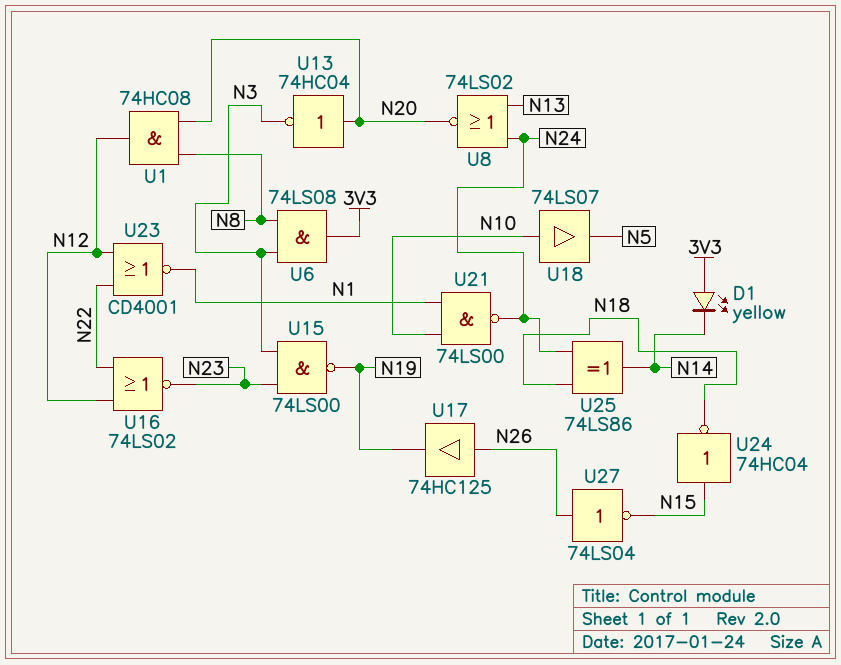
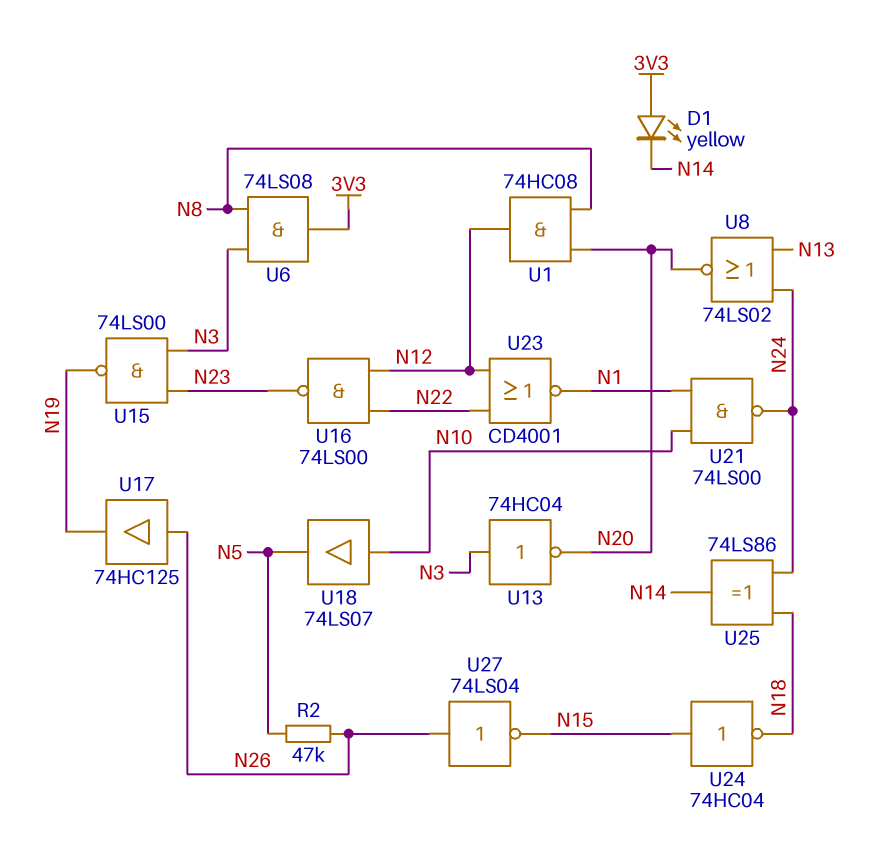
R2: none -> 47k (N5, N26)
U13: NOT 74HC04 (in N20, out N3) -> NOT 74HC04 (in N3, out N20)
U16: NOR 74LS02 (in N12, in N22, out N23) -> NAND 74LS00 (in N12, in N22, out N23)

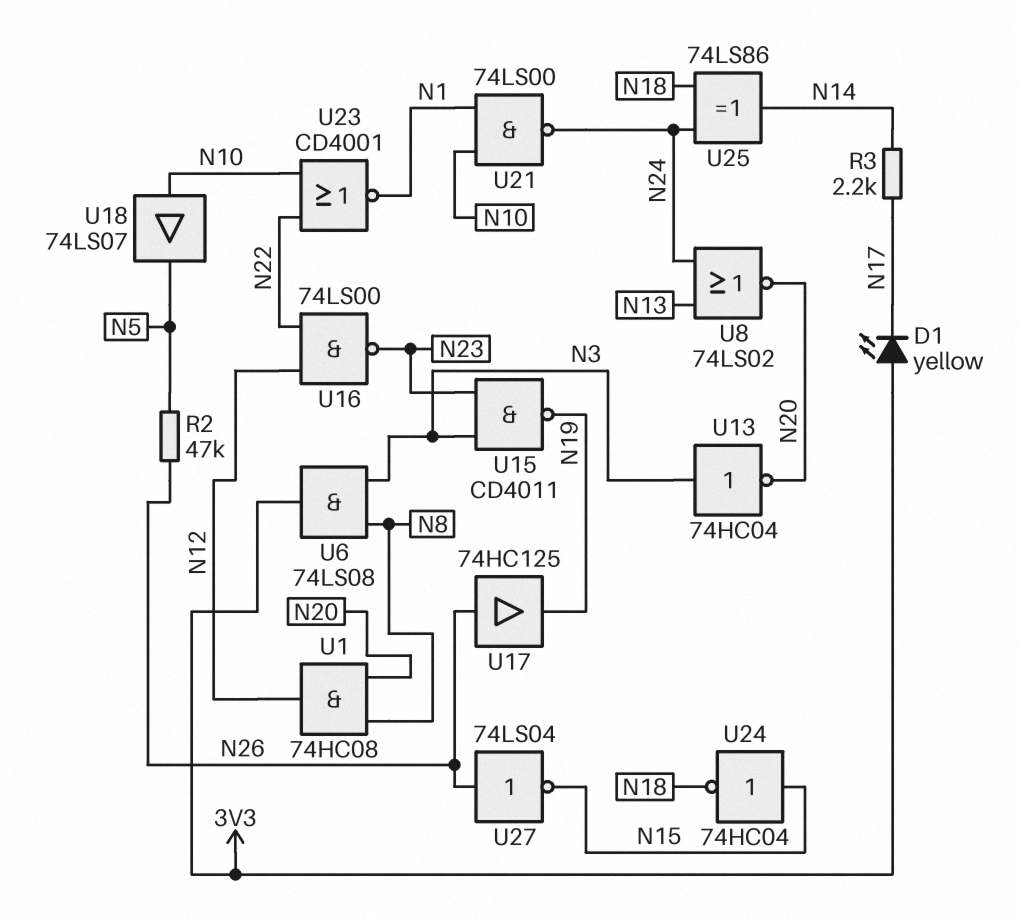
D1: LED yellow (A 3V3, K N14) -> LED yellow (A 3V3, K N17)
R3: none -> 2.2k (N14, N17)
U15: NAND 74LS00 (in N3, in N23, out N19) -> NAND CD4011 (in N3, in N23, out N19)
U23: NOR CD4001 (in N12, in N22, out N1) -> NOR CD4001 (in N10, in N22, out N1)

